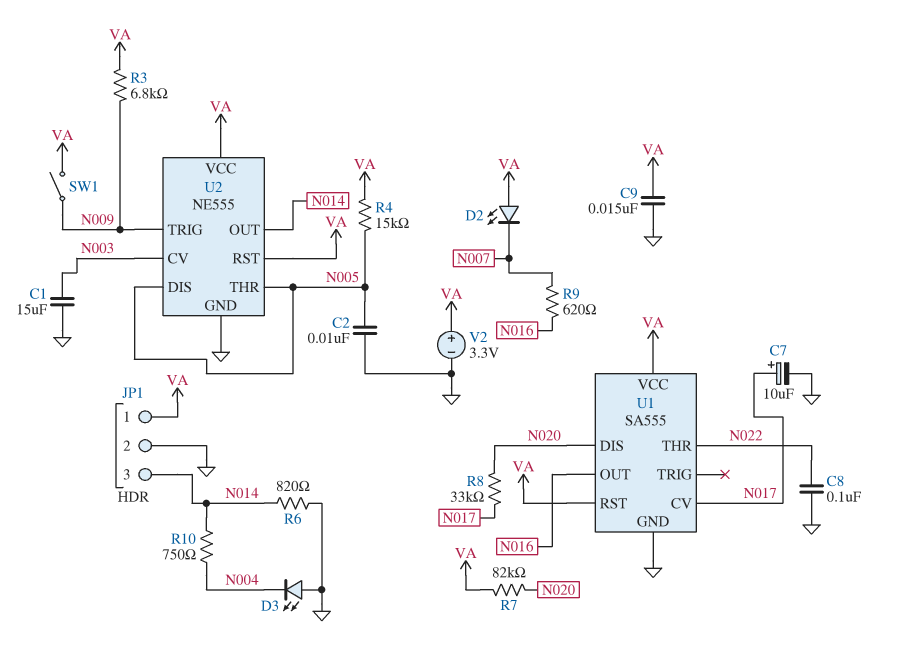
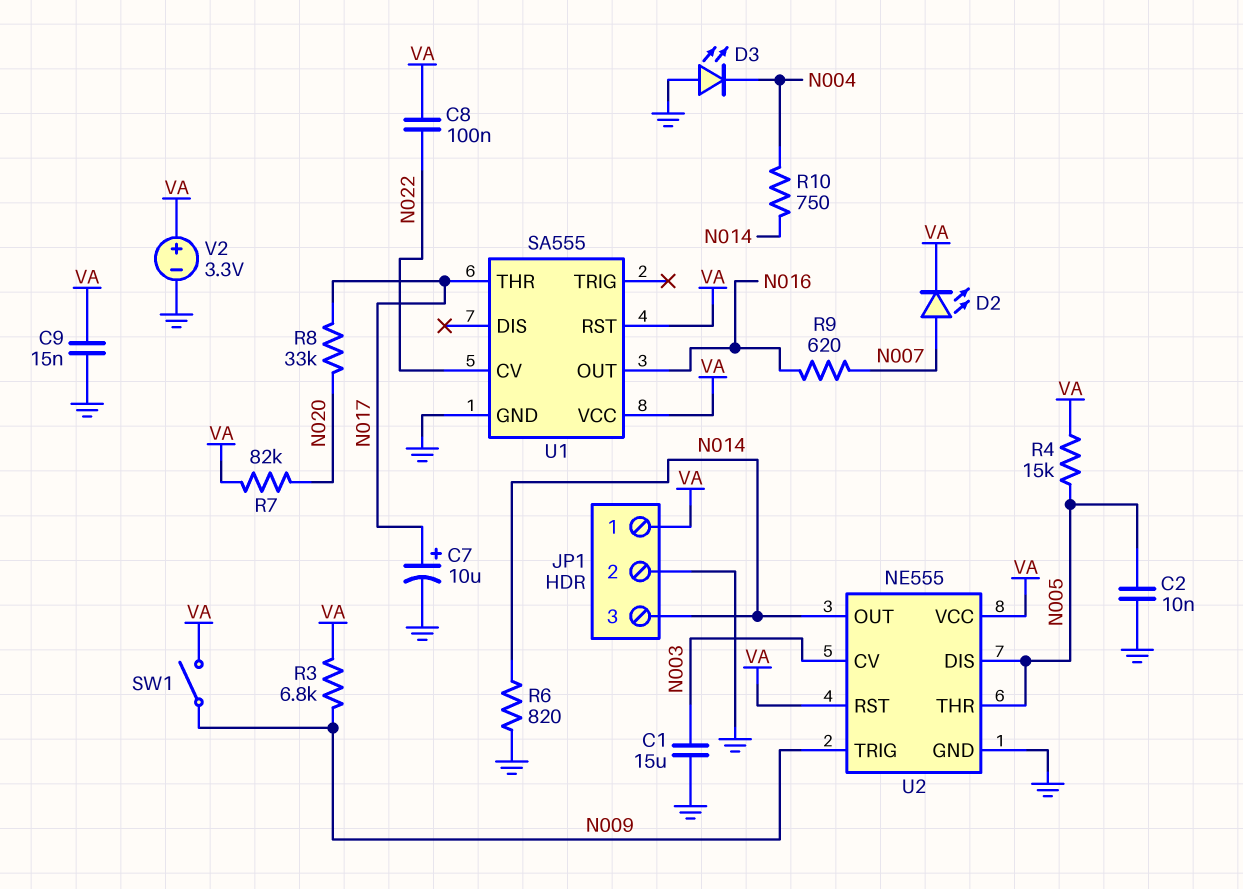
C8: 100nF (GND, N022) -> 100nF (N022, VA)
D2: LED (A VA, K N007) -> LED (A N007, K VA)
U1 pin CV: N017 -> N022
U1 pin DIS: N020 -> none
U1 pin THR: N022 -> N017

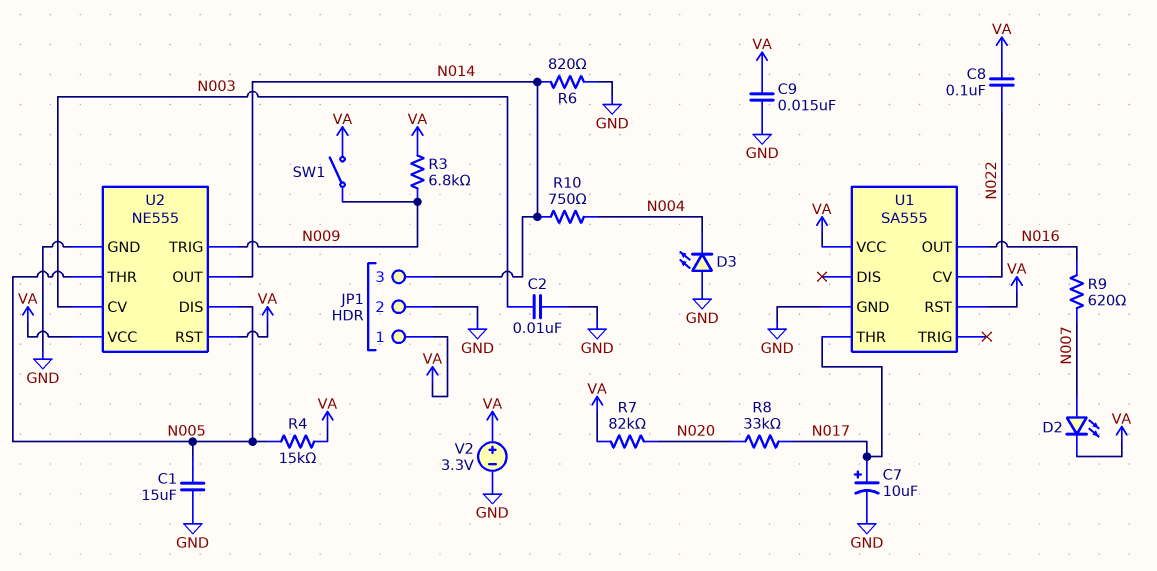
C1: 15uF (GND, N003) -> 15uF (GND, N005)
C2: 10nF (GND, N005) -> 10nF (GND, N003)

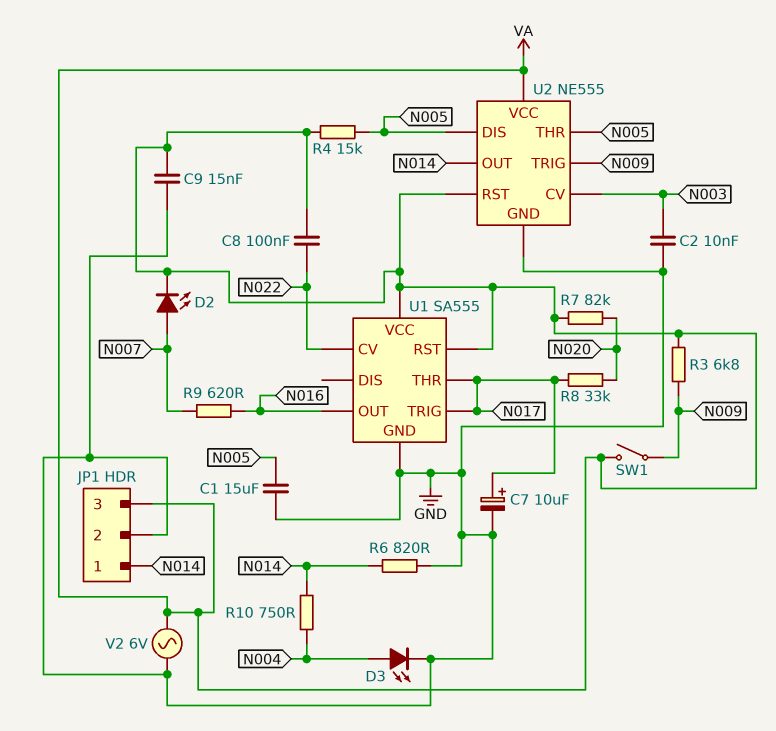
D3: LED (A GND, K N004) -> LED (A N004, K GND)
JP1 pin 1: VA -> N014
JP1 pin 3: N014 -> VA
U1 pin TRIG: none -> N017
V2: 3.3V (plus VA, minus GND) -> AC 6V (GND, VA)

